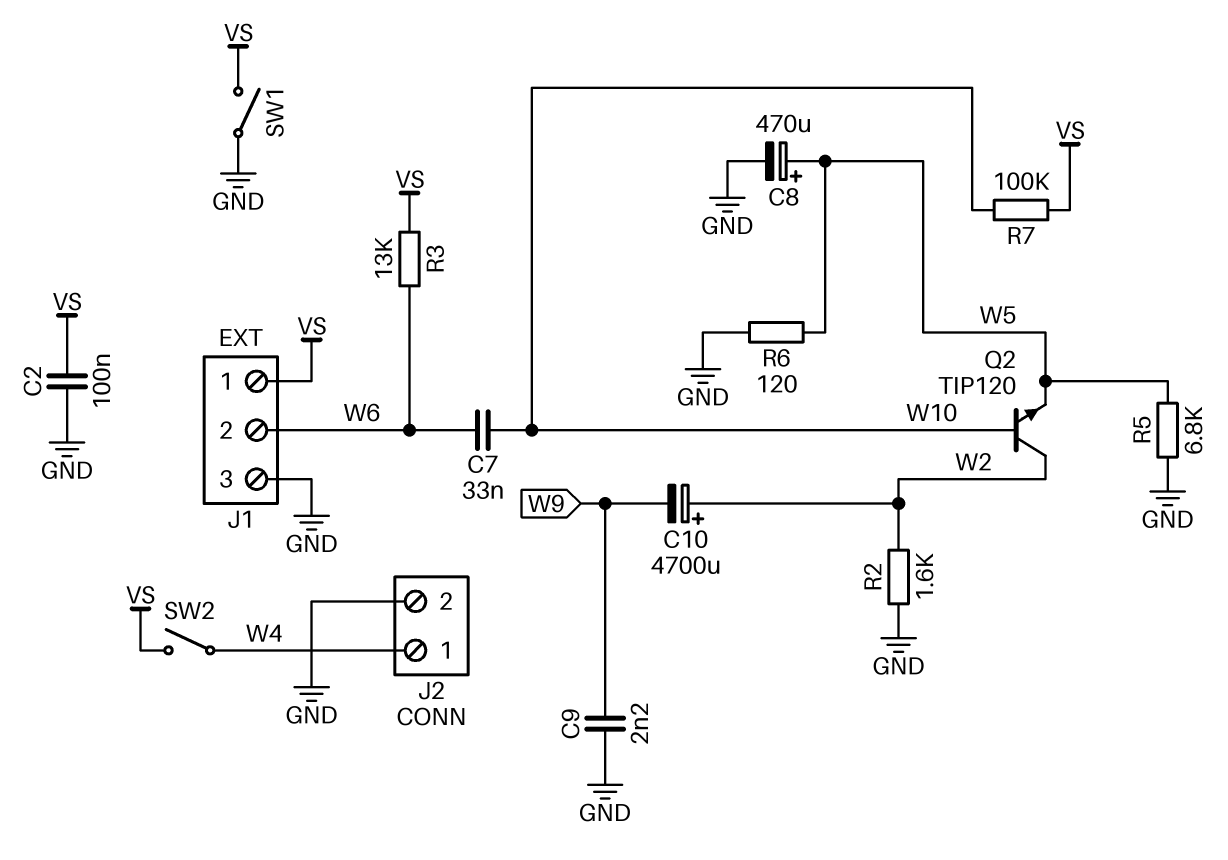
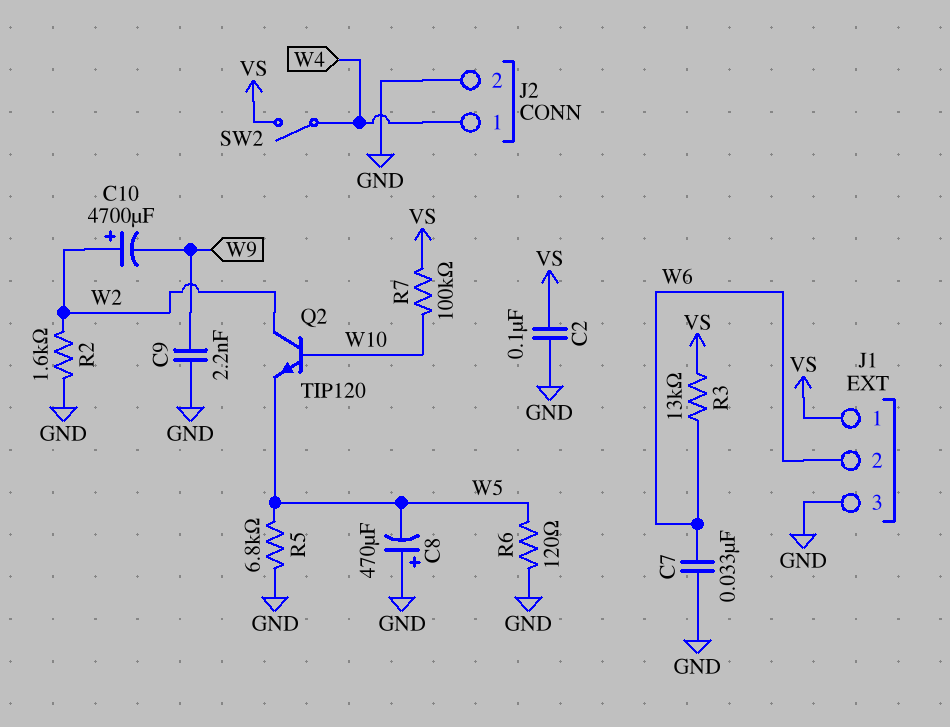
C7: 33nF (W6, W10) -> 33nF (GND, W6)
C8: 470uF (plus W5, minus GND) -> 470uF (plus GND, minus W5)
SW1: switch (GND, VS) -> none

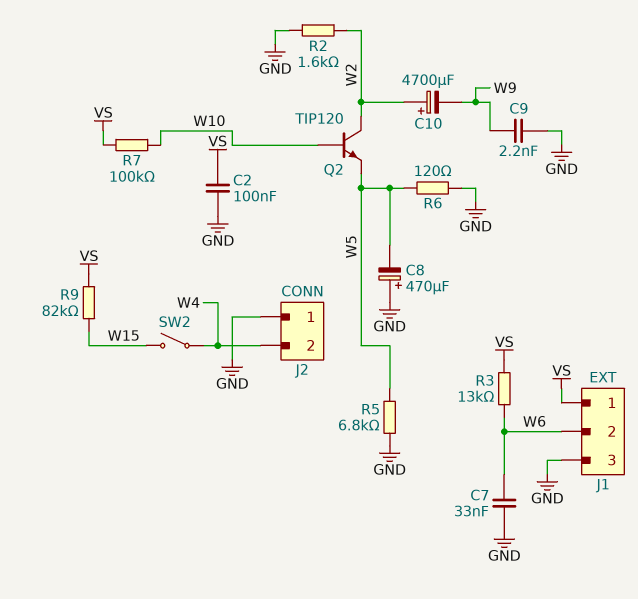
J2 pin 1: W4 -> GND
J2 pin 2: GND -> W4
R9: none -> 82k (VS, W15)
SW2: switch (VS, W4) -> switch (W4, W15)

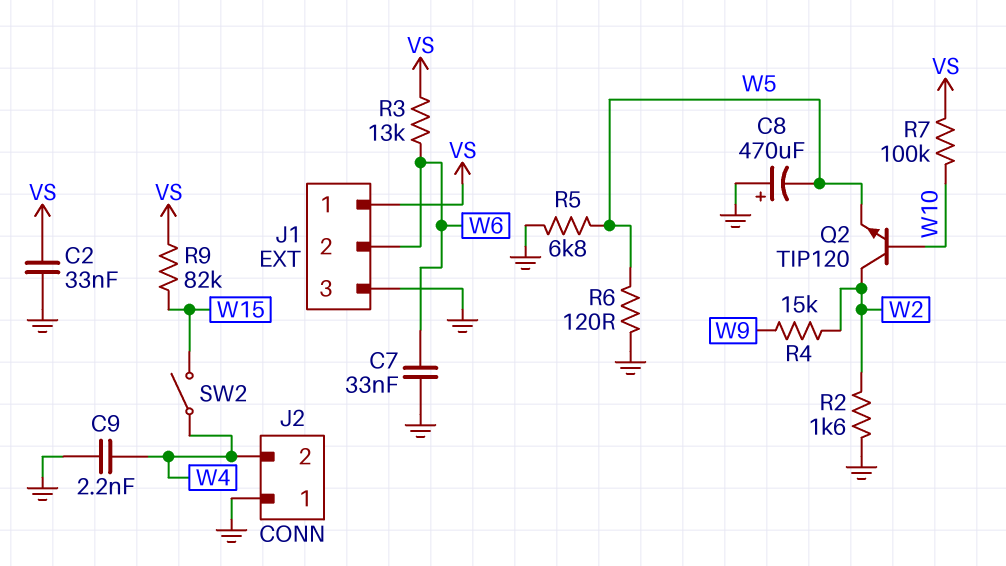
C2: 100nF (GND, VS) -> 33nF (GND, VS)
C9: 2.2nF (GND, W9) -> 2.2nF (GND, W4)
C10: 4700uF (plus W2, minus W9) -> none
R4: none -> 15k (W2, W9)

